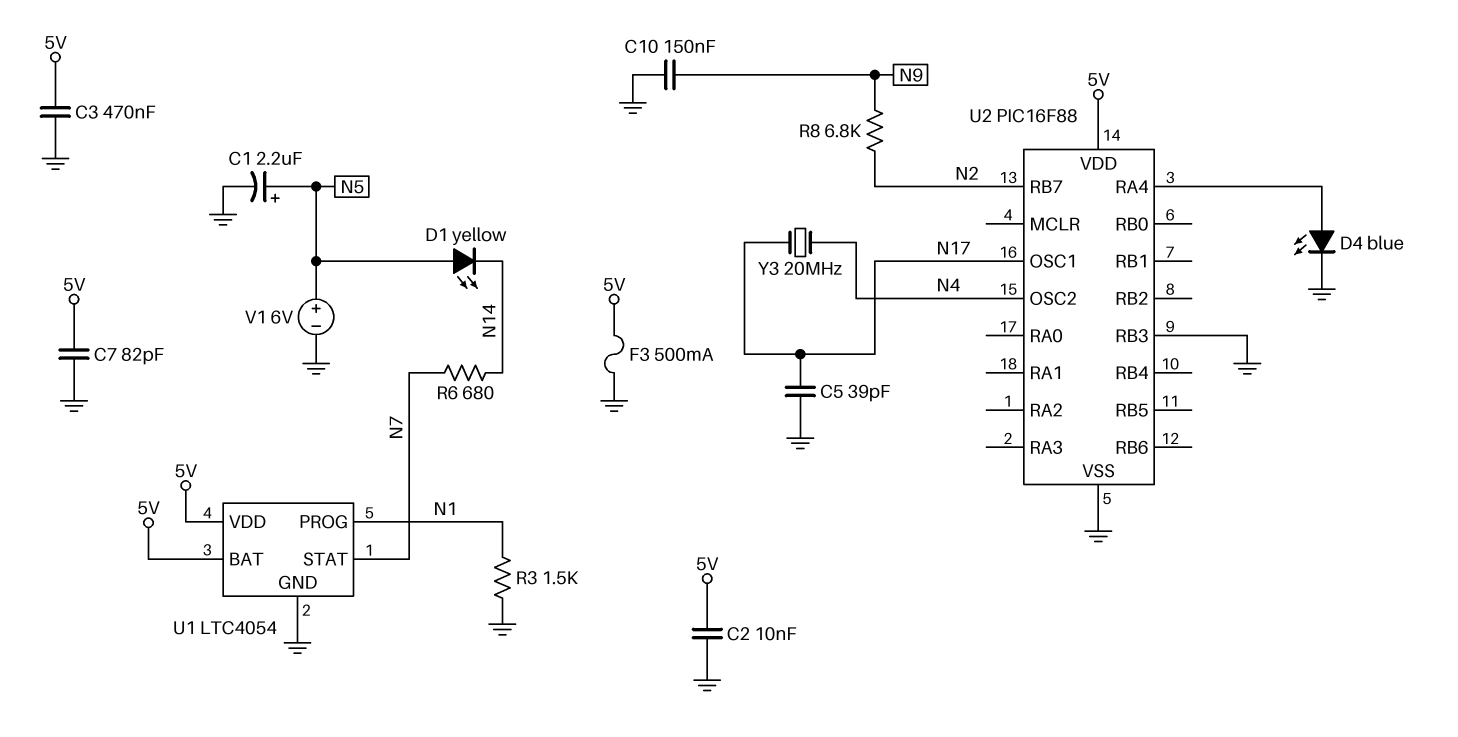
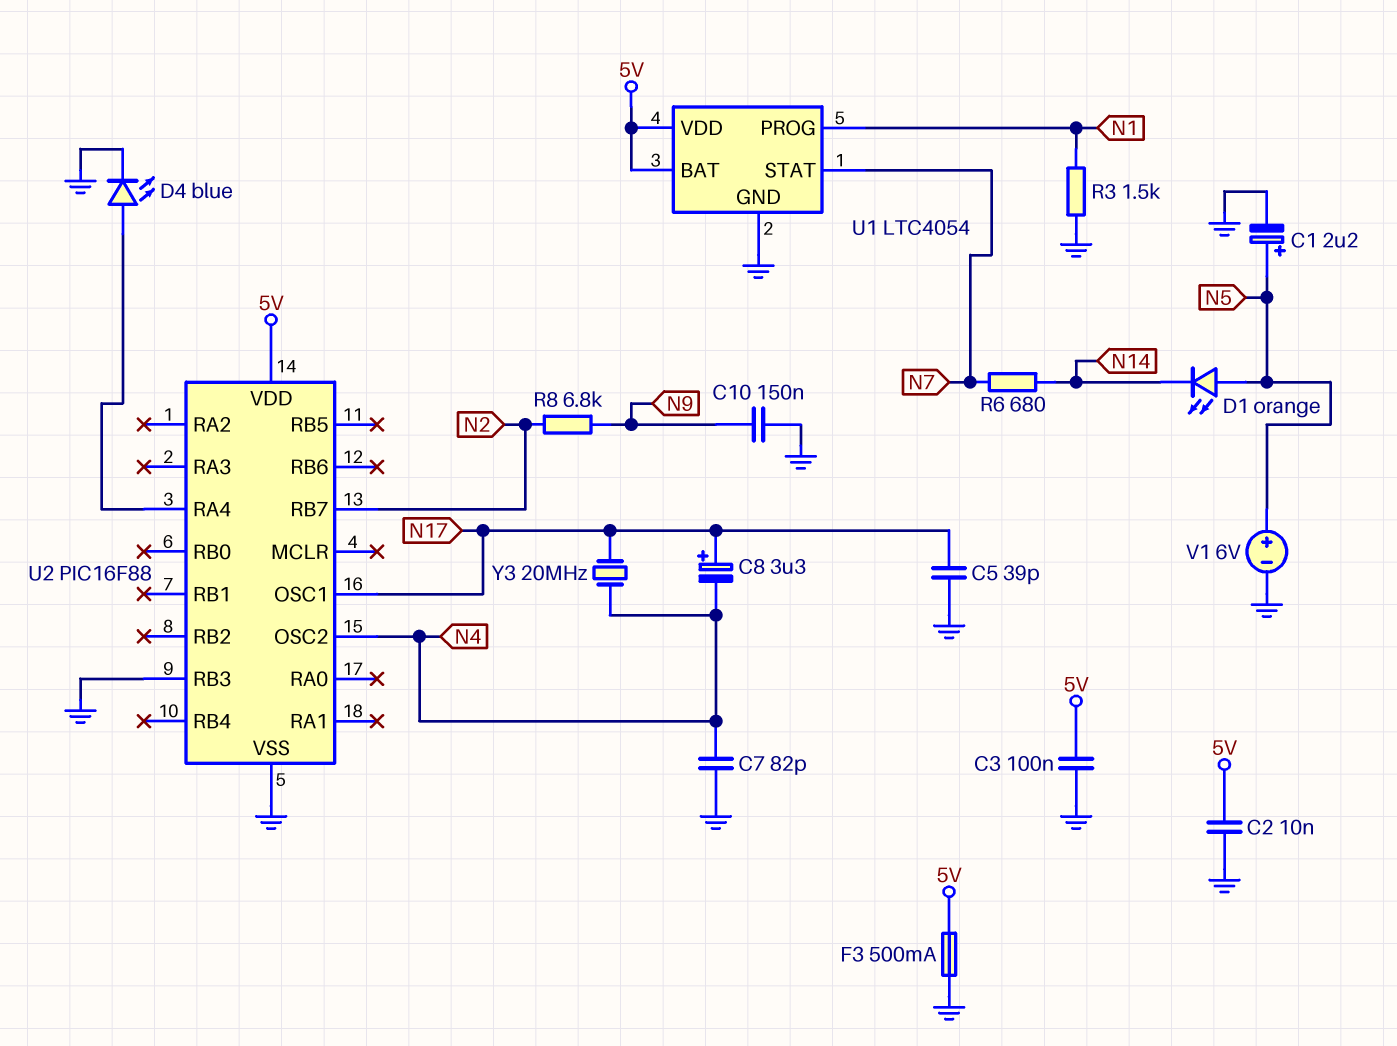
C3: 470nF (5V, GND) -> 100nF (5V, GND)
C7: 82pF (5V, GND) -> 82pF (GND, N4)
C8: none -> 3.3uF (plus N17, minus N4)
D1: LED yellow (A N5, K N14) -> LED orange (A N5, K N14)

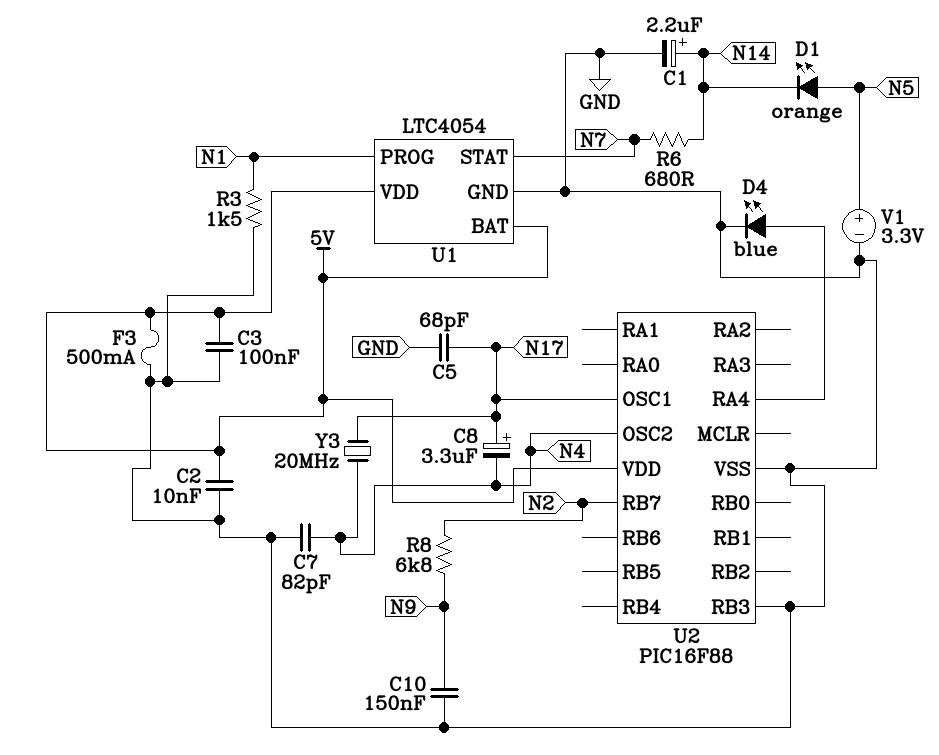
C1: 2.2uF (plus N5, minus GND) -> 2.2uF (plus N14, minus GND)
C5: 39pF (GND, N17) -> 68pF (GND, N17)
V1: 6V (plus N5, minus GND) -> 3.3V (plus N5, minus GND)

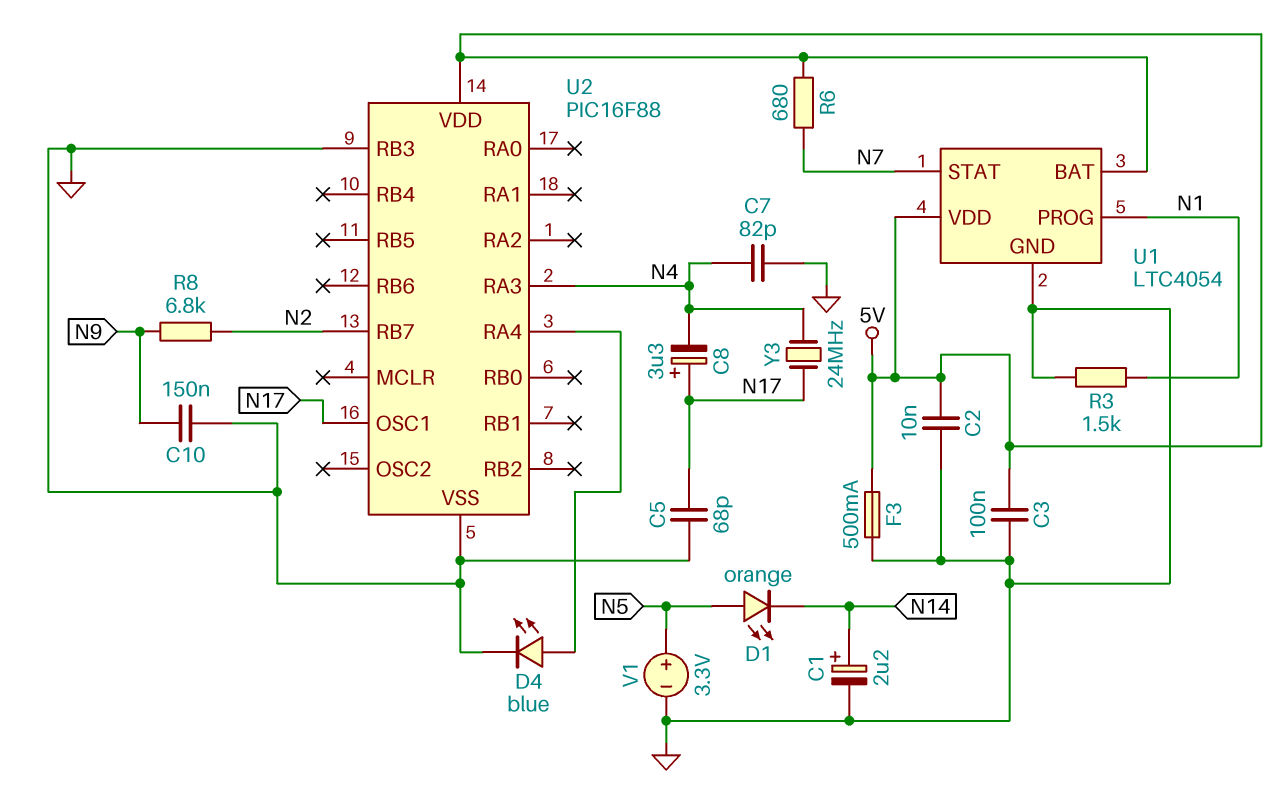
R6: 680 (N7, N14) -> 680 (5V, N7)
U2 pin OSC2: N4 -> none
U2 pin RA3: none -> N4
Y3: 20MHz (N4, N17) -> 24MHz (N4, N17)

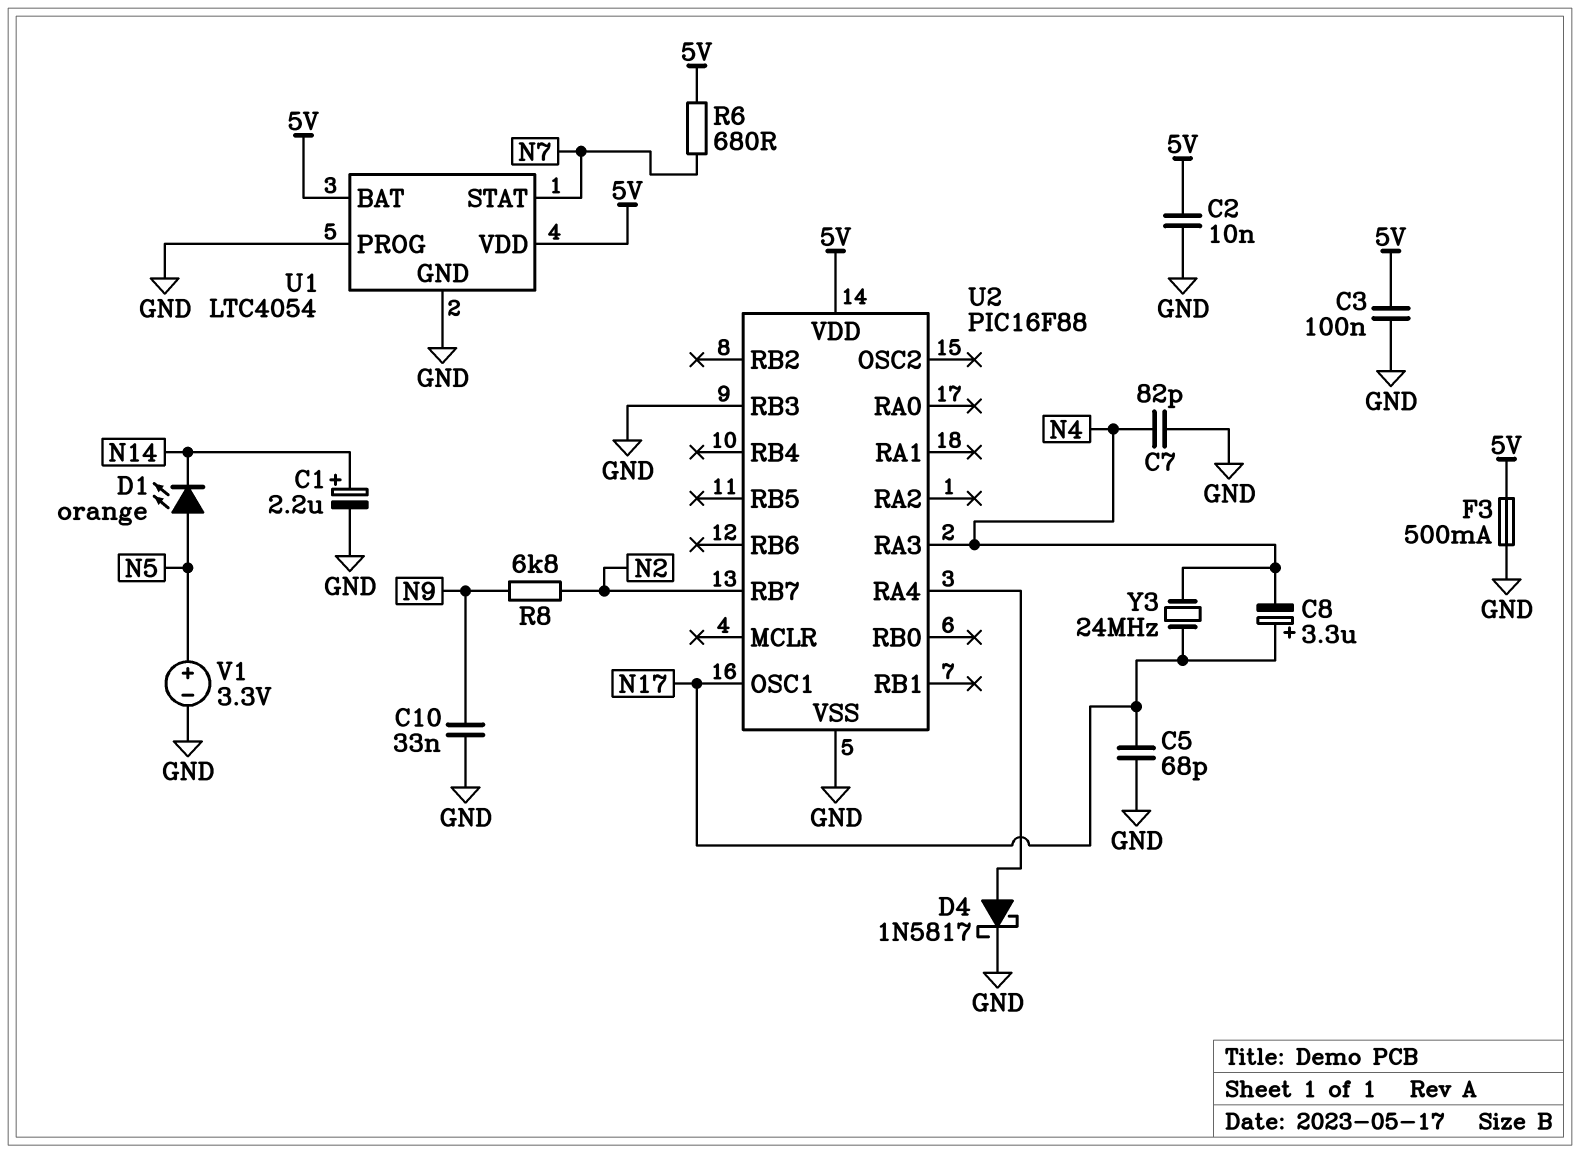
C10: 150nF (GND, N9) -> 33nF (GND, N9)
D4: LED blue (A U2/RA4, K GND) -> schottky 1N5817 (A U2/RA4, K GND)
R3: 1.5k (GND, N1) -> none
U1 pin PROG: N1 -> GND

